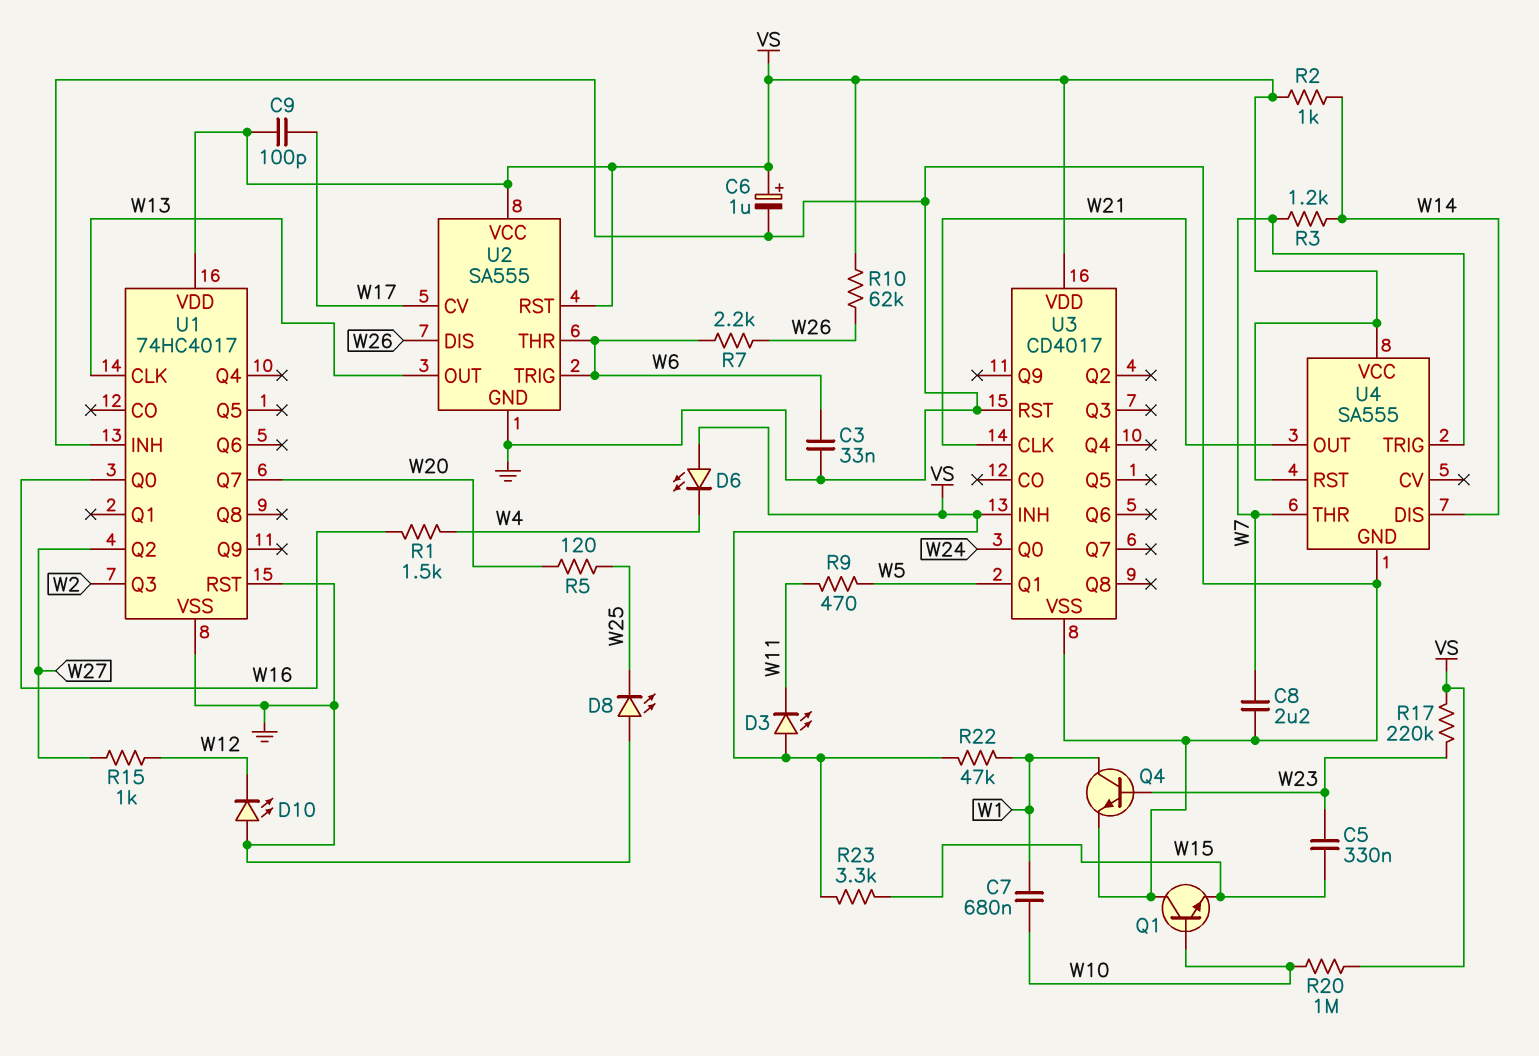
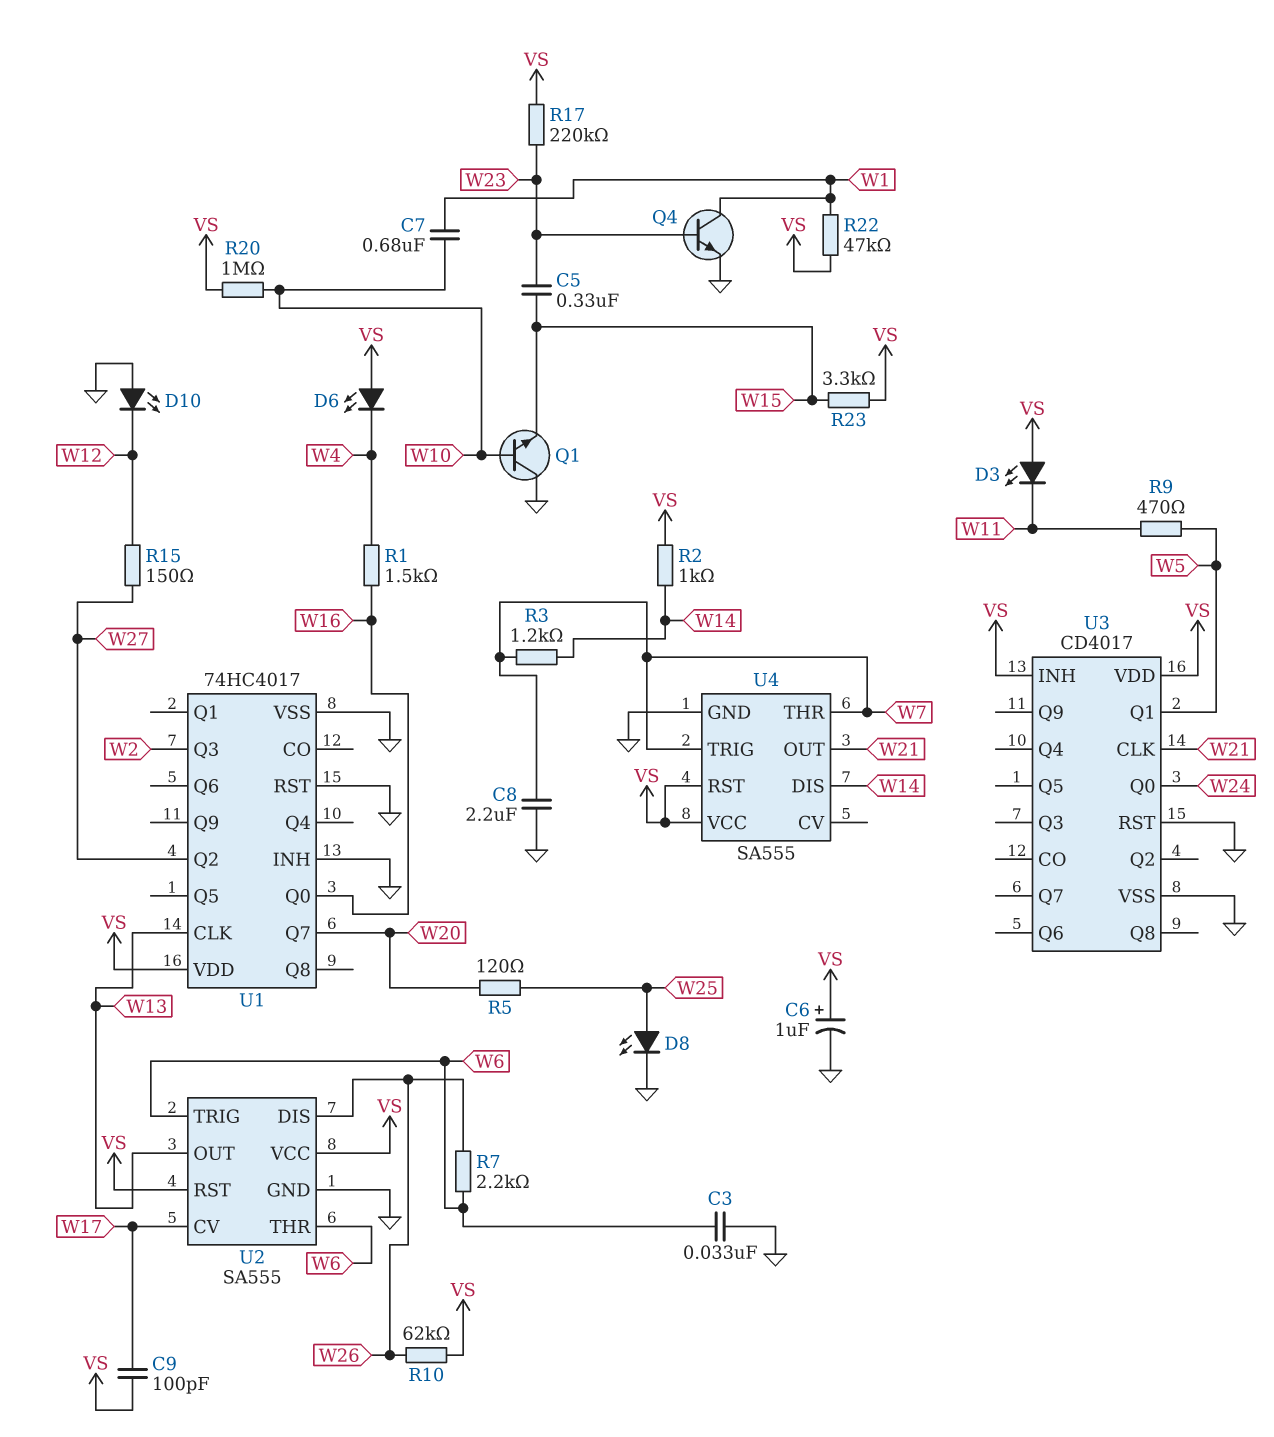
D8: LED (A GND, K W25) -> LED (A W25, K GND)
R15: 1k (W12, W27) -> 150 (W12, W27)

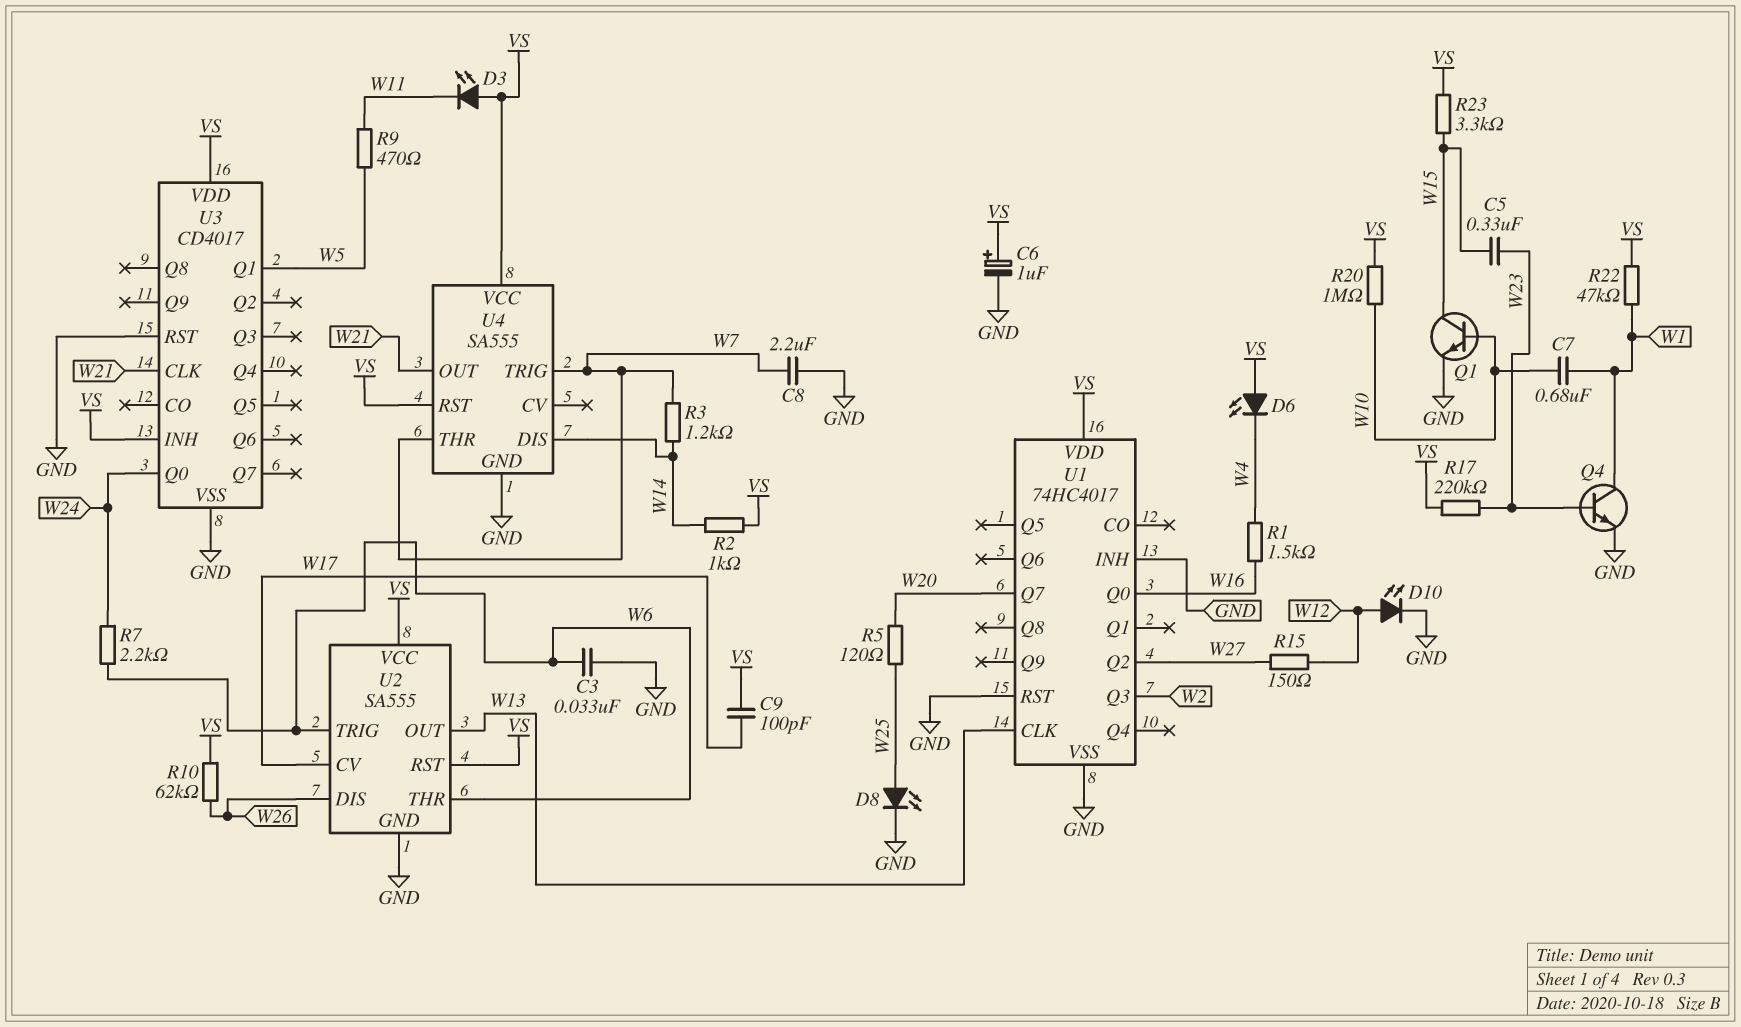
D10: LED (A GND, K W12) -> LED (A W12, K GND)
Q1: NPN (B W10, C GND, E W15) -> NPN (B W10, C W15, E GND)
R7: 2.2k (W6, W26) -> 2.2k (W6, W24)

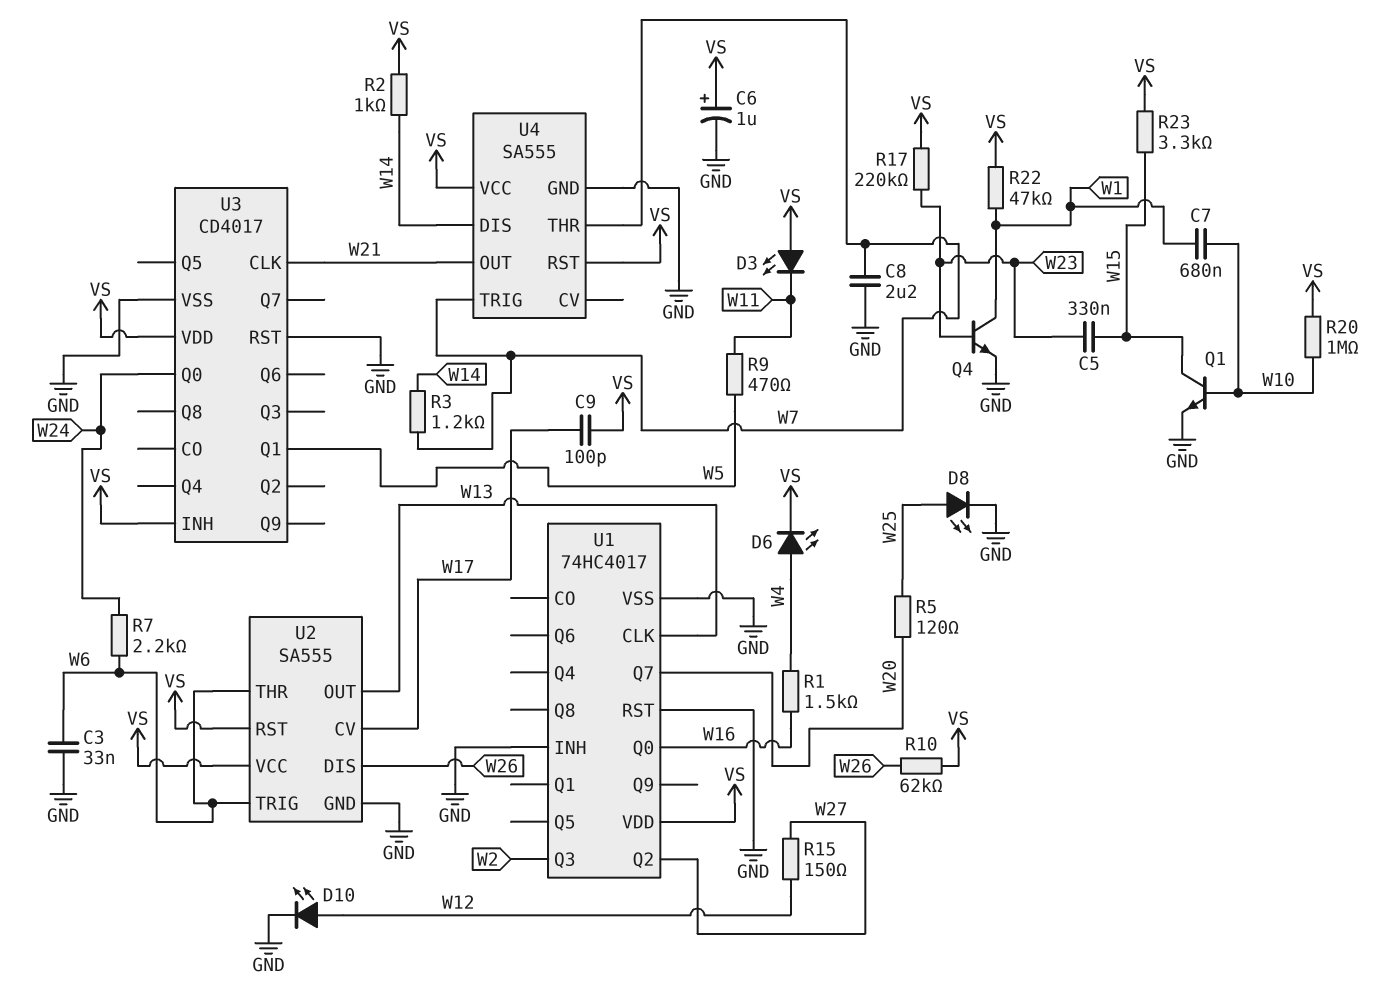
D6: LED (A VS, K W4) -> LED (A W4, K VS)

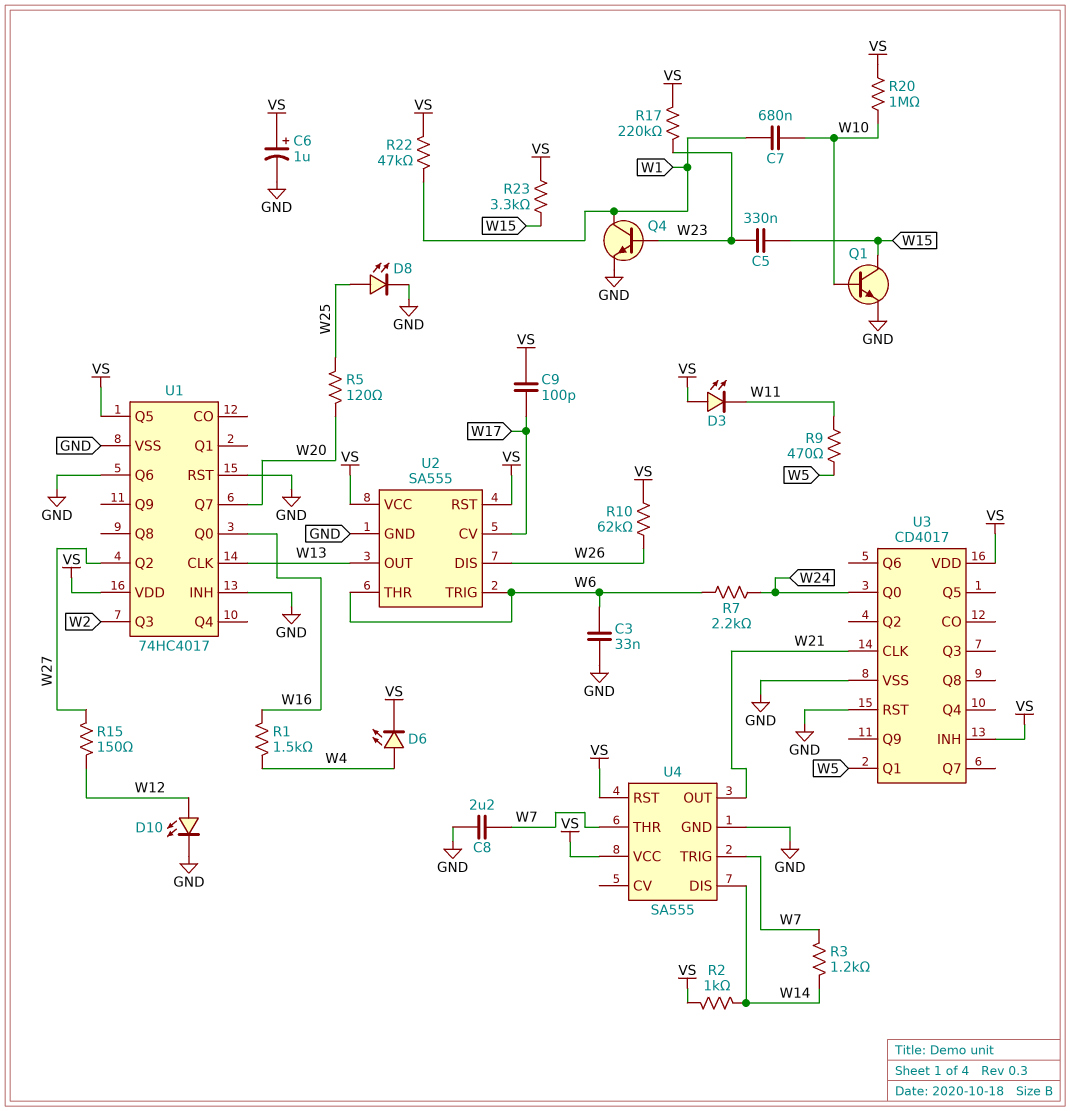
U1 pin Q5: none -> VS
U1 pin Q6: none -> GND

